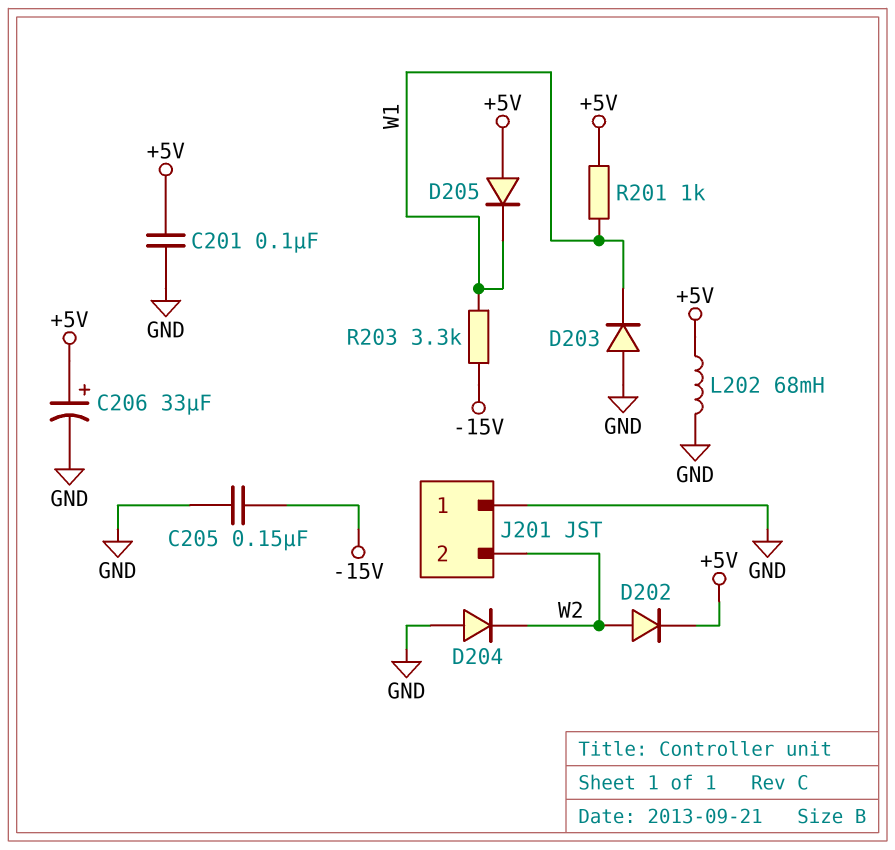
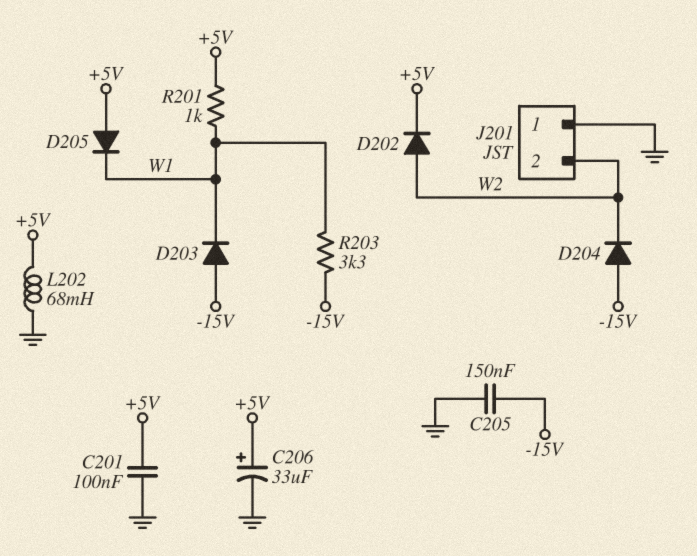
D203: diode (A GND, K W1) -> diode (A -15V, K W1)
D204: diode (A GND, K W2) -> diode (A -15V, K W2)

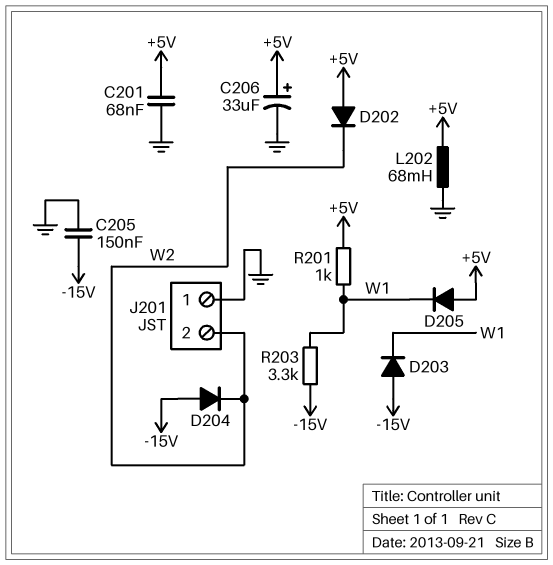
C201: 100nF (+5V, GND) -> 68nF (+5V, GND)
D202: diode (A W2, K +5V) -> diode (A +5V, K W2)

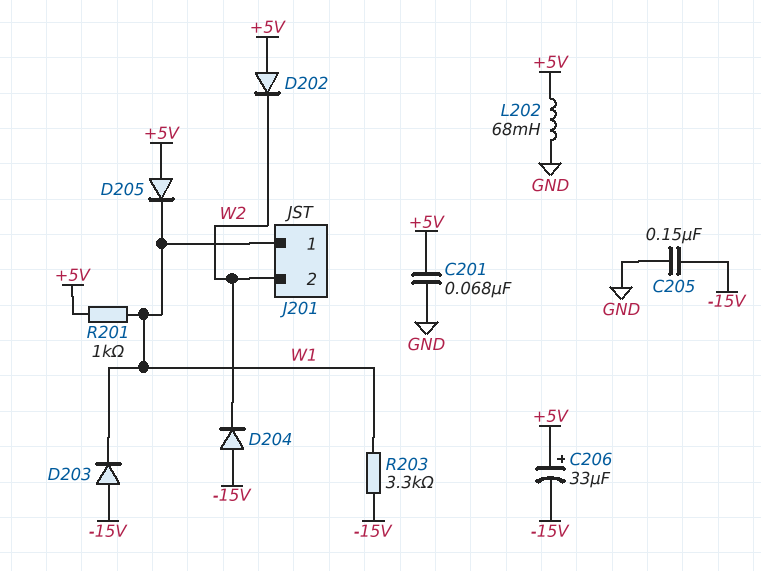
C206: 33uF (plus +5V, minus GND) -> 33uF (plus +5V, minus -15V)
J201 pin 1: GND -> W1

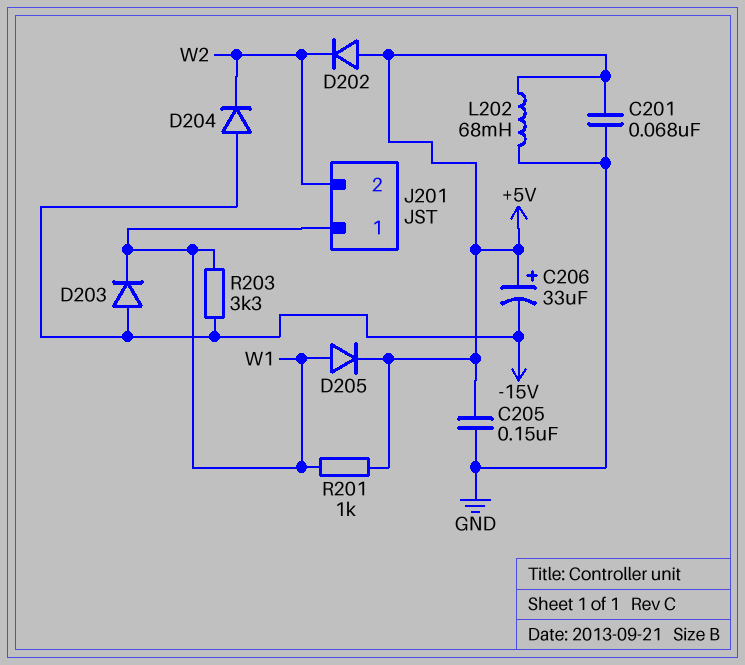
C205: 150nF (-15V, GND) -> 150nF (+5V, GND)
D205: diode (A +5V, K W1) -> diode (A W1, K +5V)

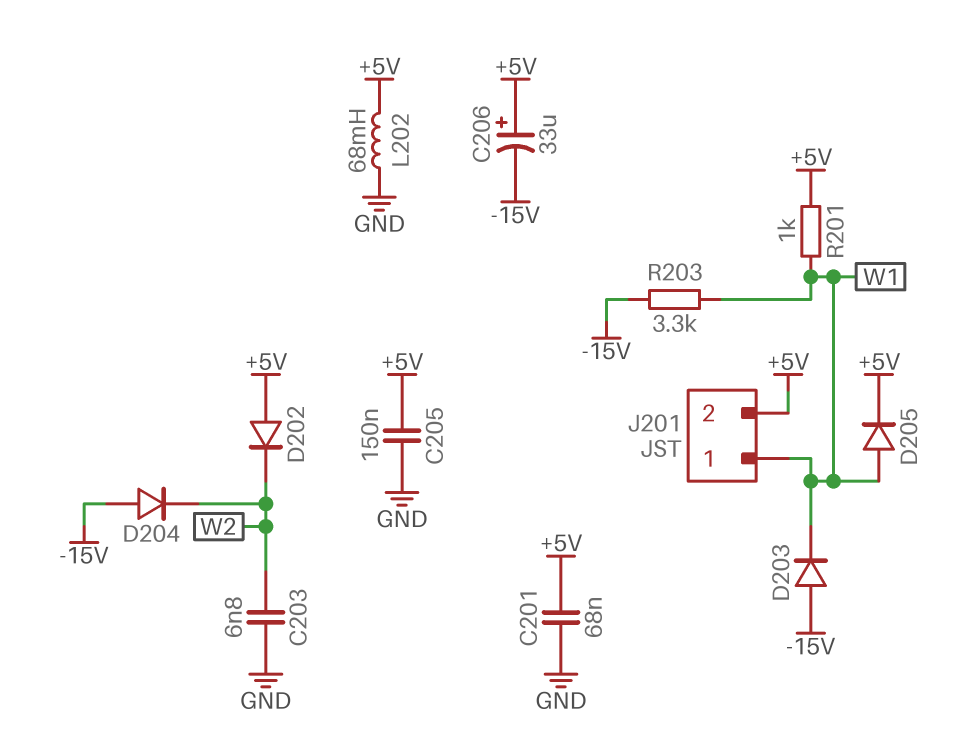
C203: none -> 6.8nF (GND, W2)
J201 pin 2: W2 -> +5V

